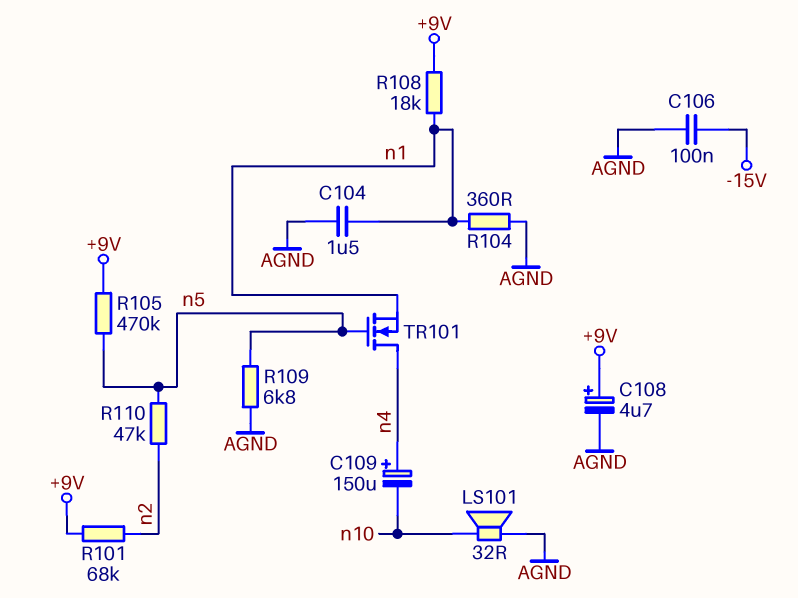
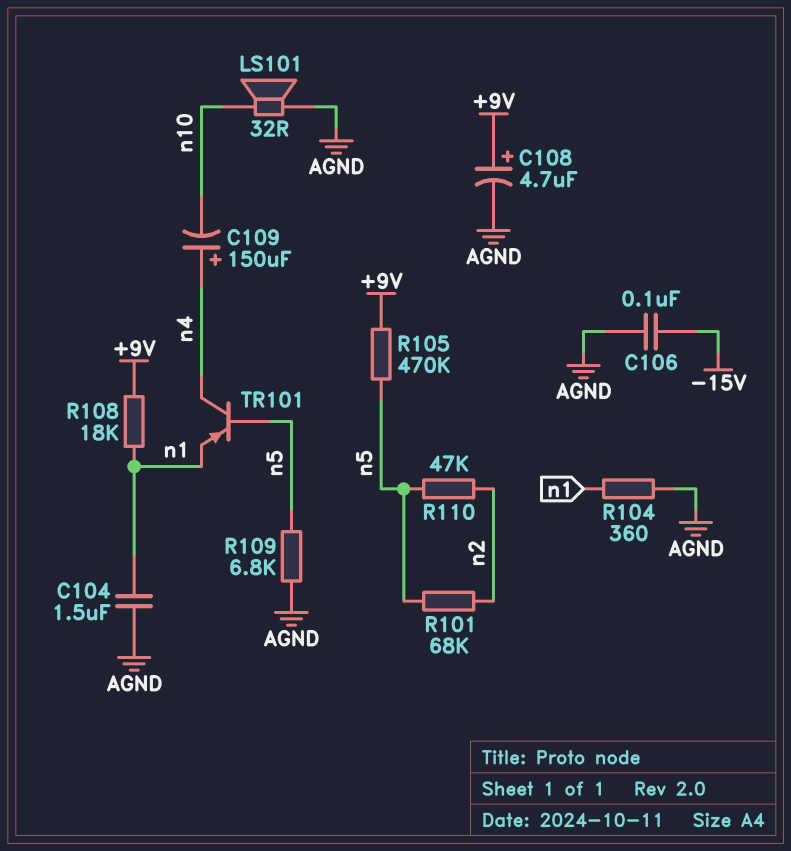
R101: 68k (+9V, n2) -> 68k (n2, n5)
TR101: NMOS (G n5, D n4, S n1) -> PNP (B n5, C n4, E n1)

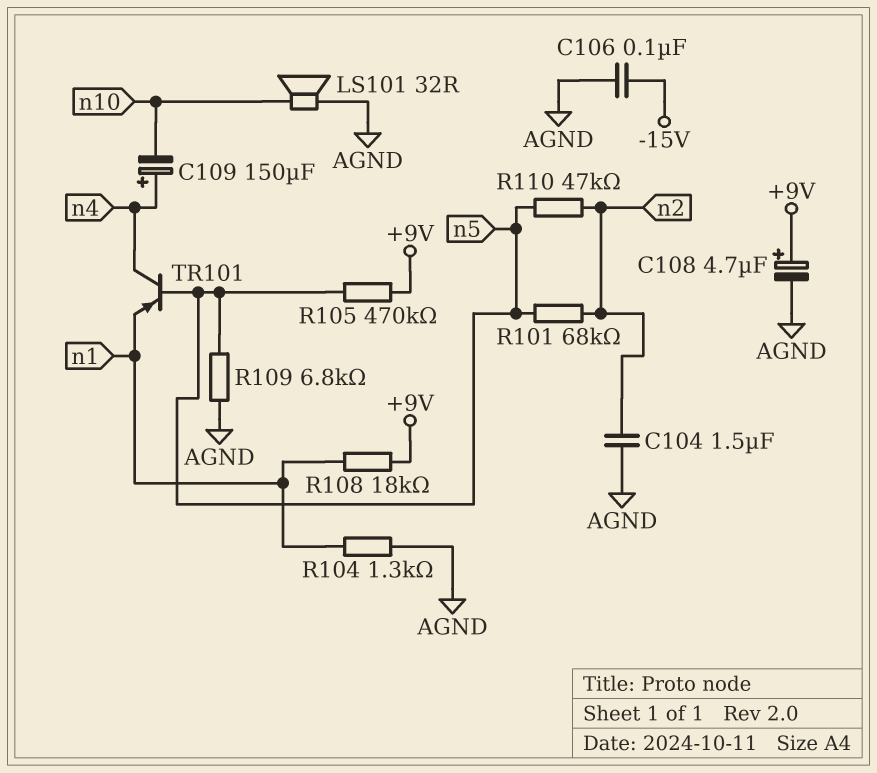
C104: 1.5uF (AGND, n1) -> 1.5uF (AGND, n2)
R104: 360 (AGND, n1) -> 1.3k (AGND, n1)

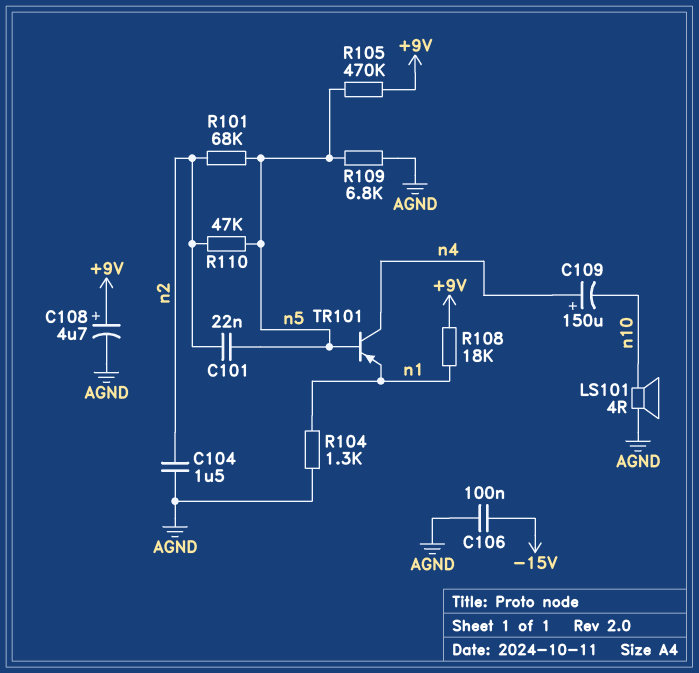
C101: none -> 22nF (n2, n5)
LS101: speaker 32R (AGND, n10) -> speaker 4R (AGND, n10)

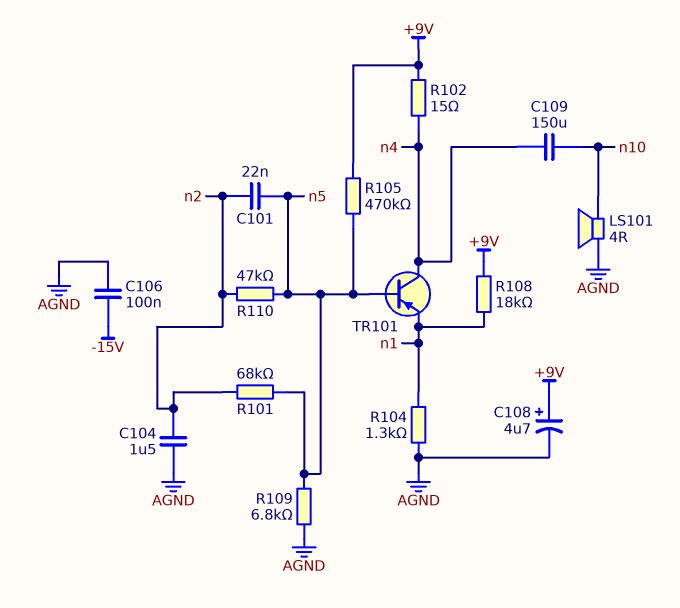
C109: 150uF (plus n4, minus n10) -> 150uF (n4, n10)
R102: none -> 15 (+9V, n4)

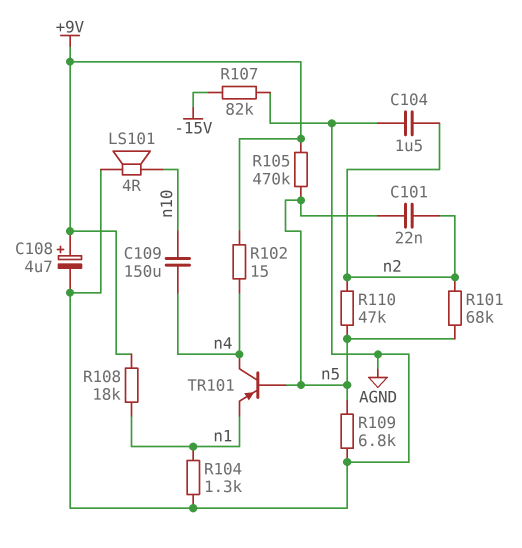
C106: 100nF (-15V, AGND) -> none
R107: none -> 82k (-15V, AGND)

